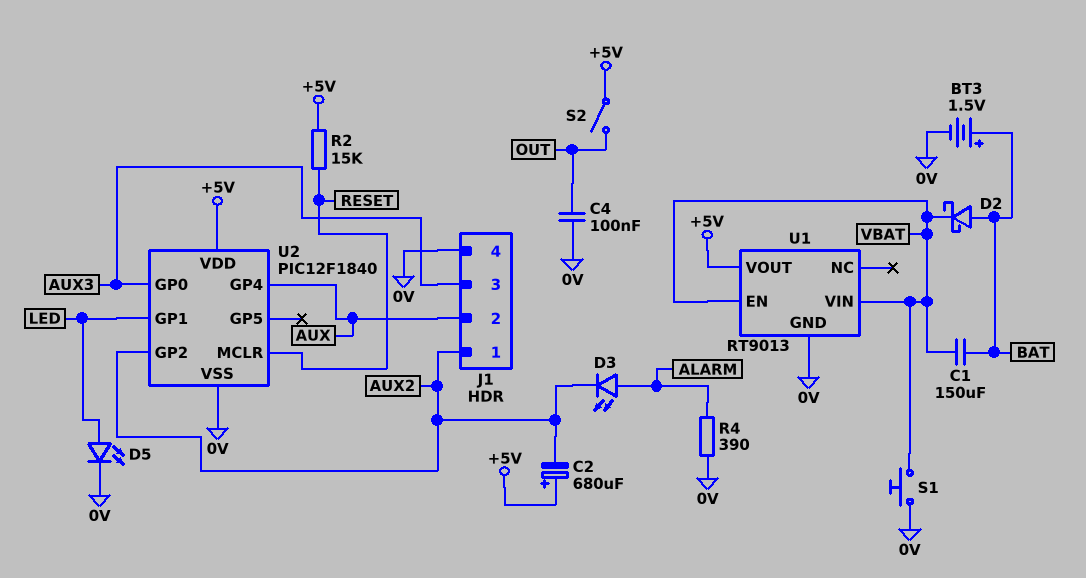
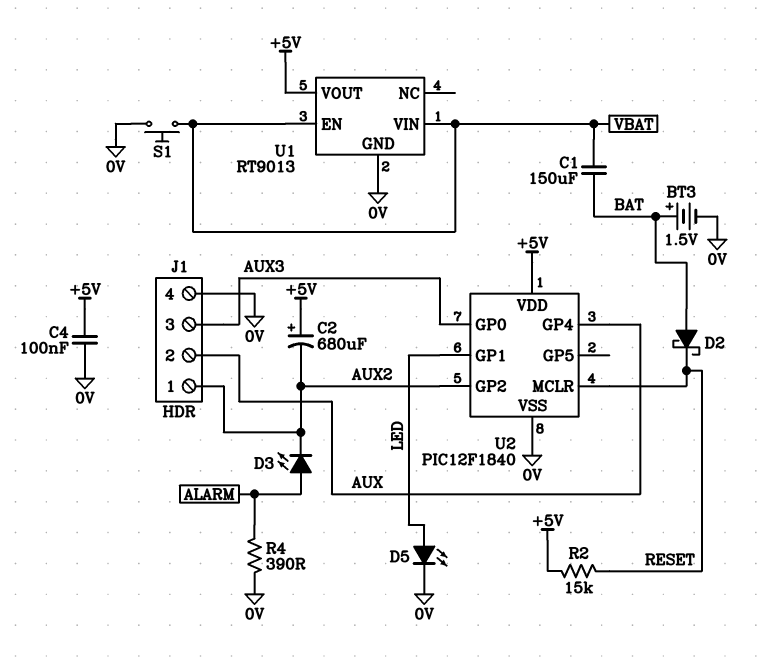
C4: 100nF (0V, OUT) -> 100nF (+5V, 0V)
D2: schottky (A BAT, K VBAT) -> schottky (A BAT, K RESET)
S2: switch (+5V, OUT) -> none

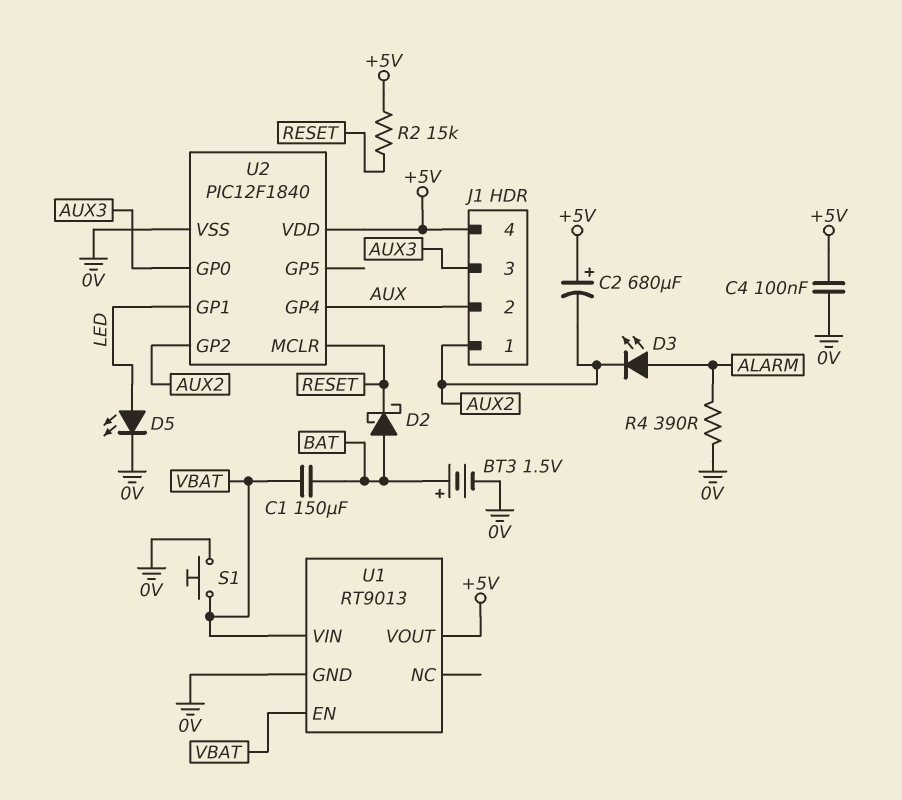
J1 pin 4: 0V -> +5V

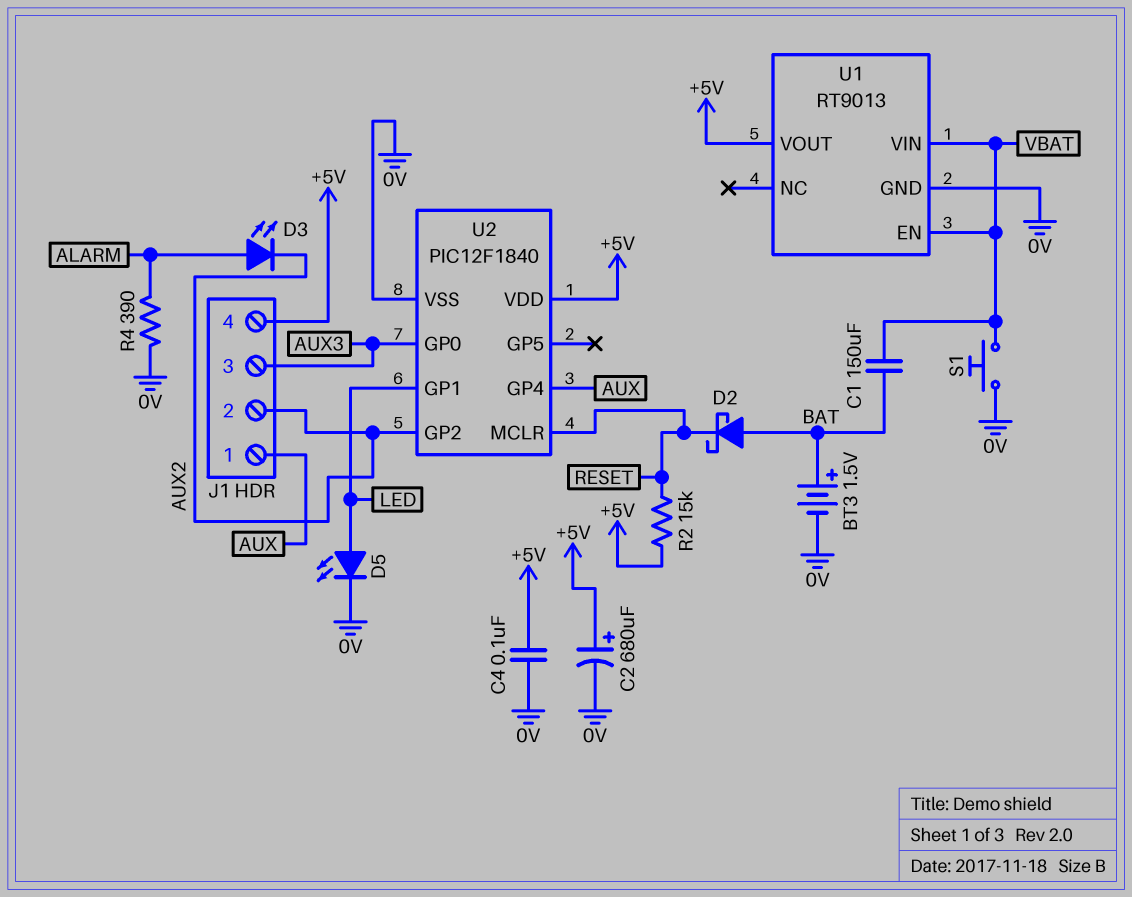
C2: 680uF (plus +5V, minus AUX2) -> 680uF (plus +5V, minus 0V)
J1 pin 1: AUX2 -> AUX
J1 pin 2: AUX -> AUX2

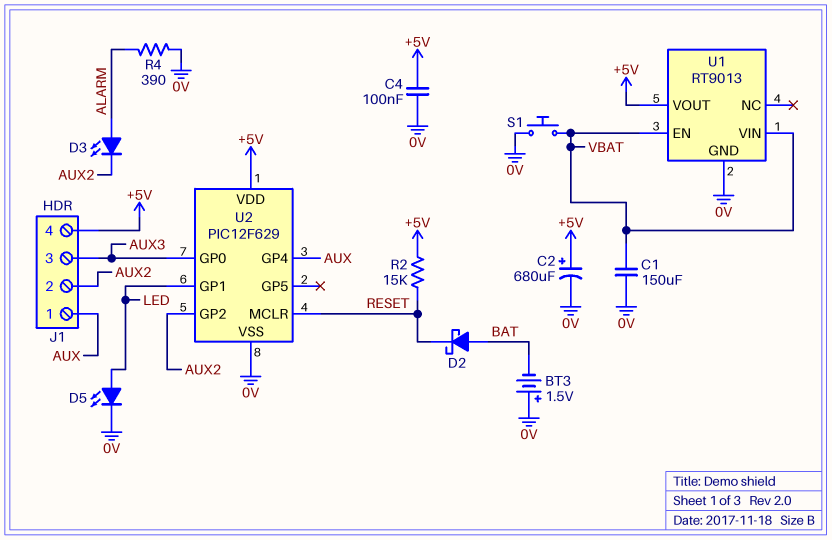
BT3: 1.5V (plus BAT, minus 0V) -> 1.5V (plus 0V, minus BAT)
C1: 150uF (BAT, VBAT) -> 150uF (0V, VBAT)
U2: PIC12F1840 -> PIC12F629

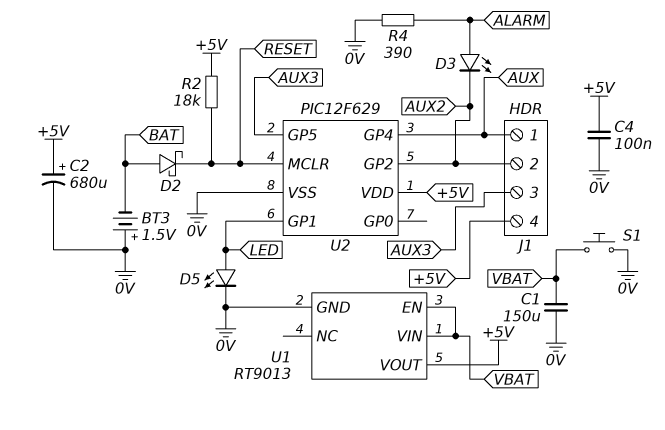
R2: 15k (+5V, RESET) -> 18k (+5V, RESET)
U2 pin GP0: AUX3 -> none
U2 pin GP5: none -> AUX3

